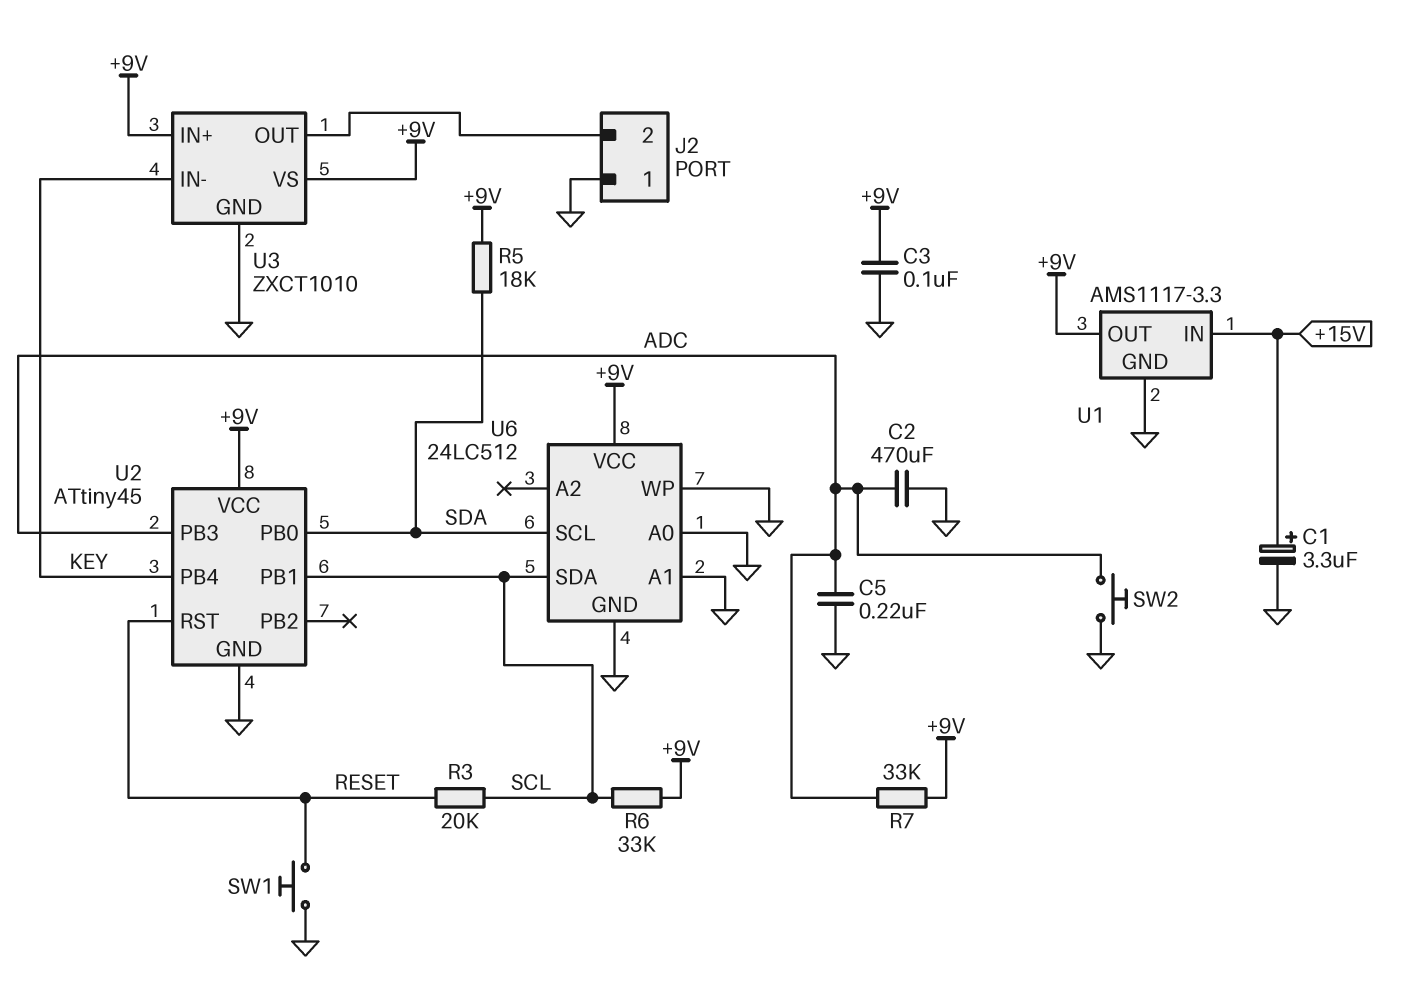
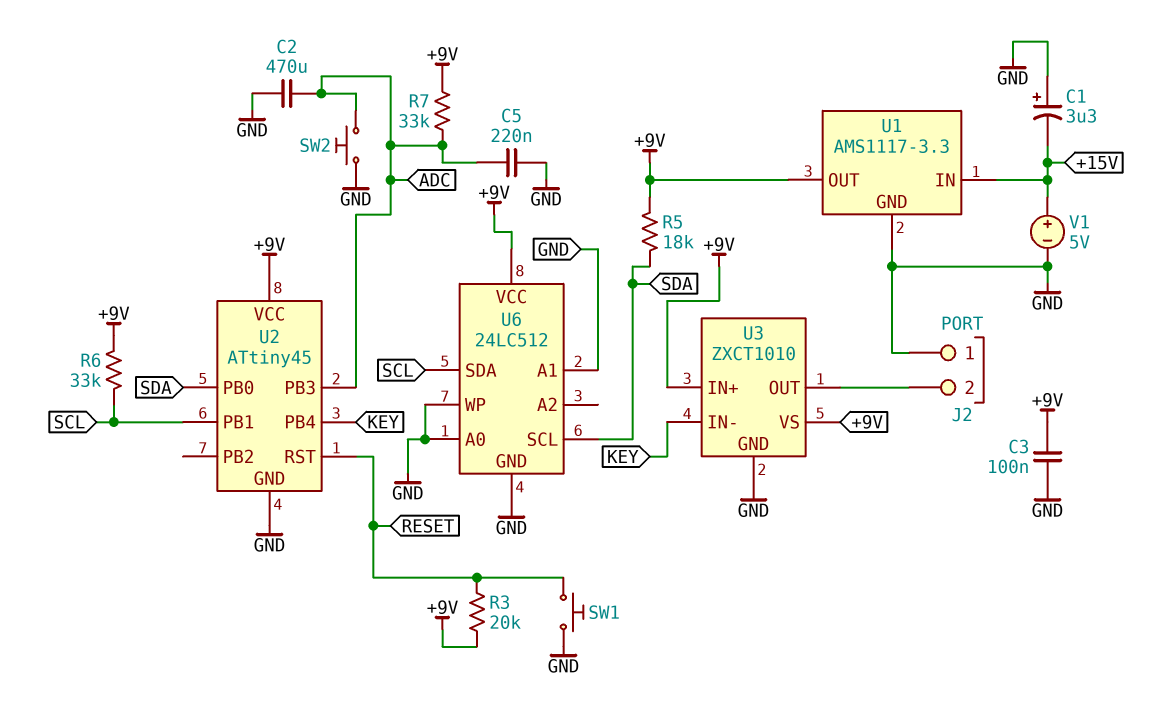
C1: 3.3uF (plus +15V, minus GND) -> 3.3uF (plus GND, minus +15V)
R3: 20k (RESET, SCL) -> 20k (+9V, RESET)
V1: none -> 5V (plus +15V, minus GND)

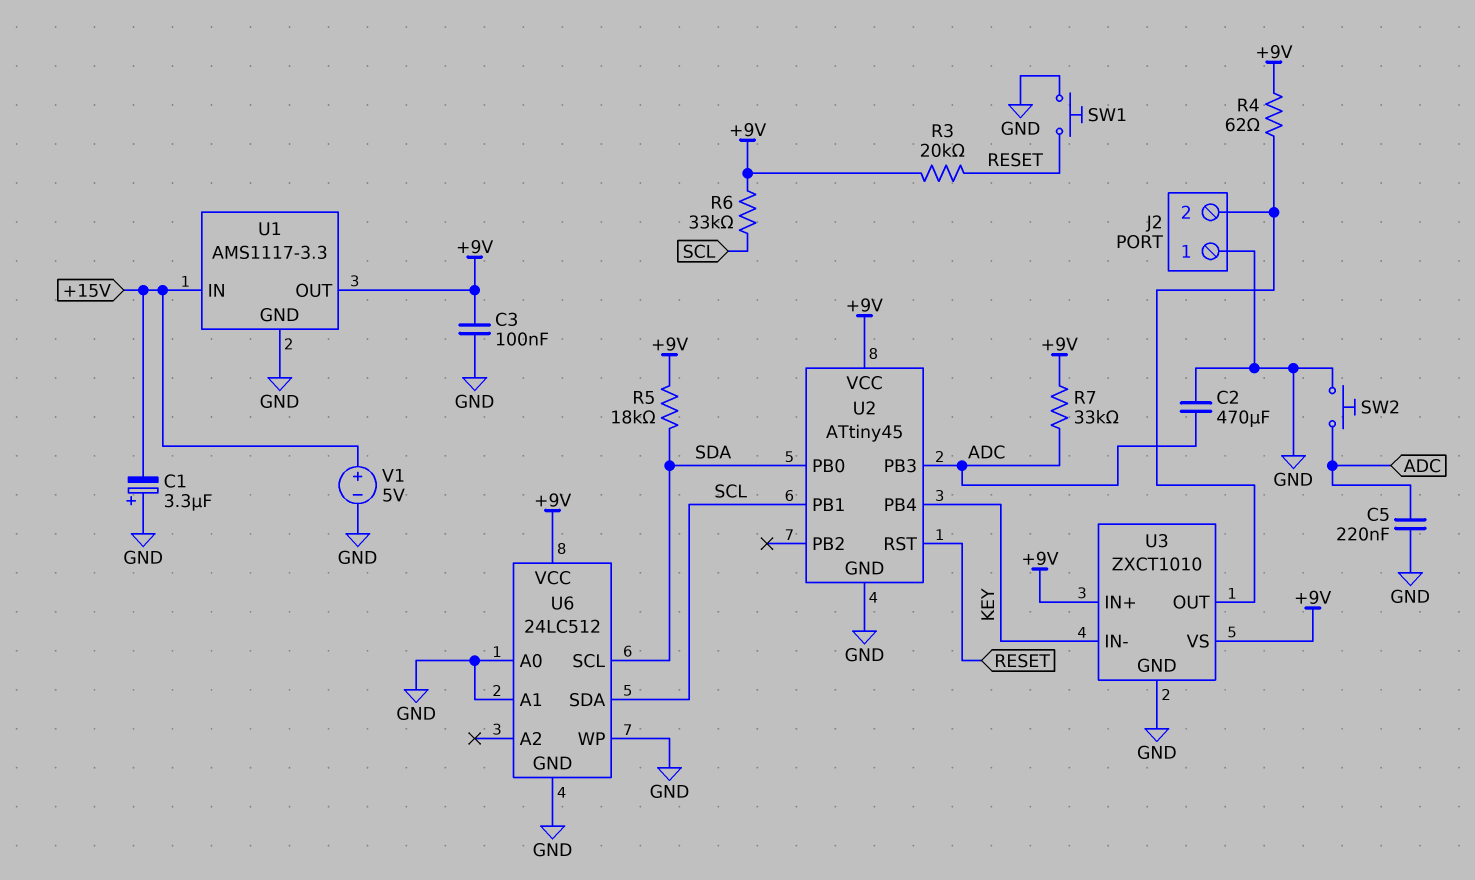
R4: none -> 62 (+9V, J2/2)

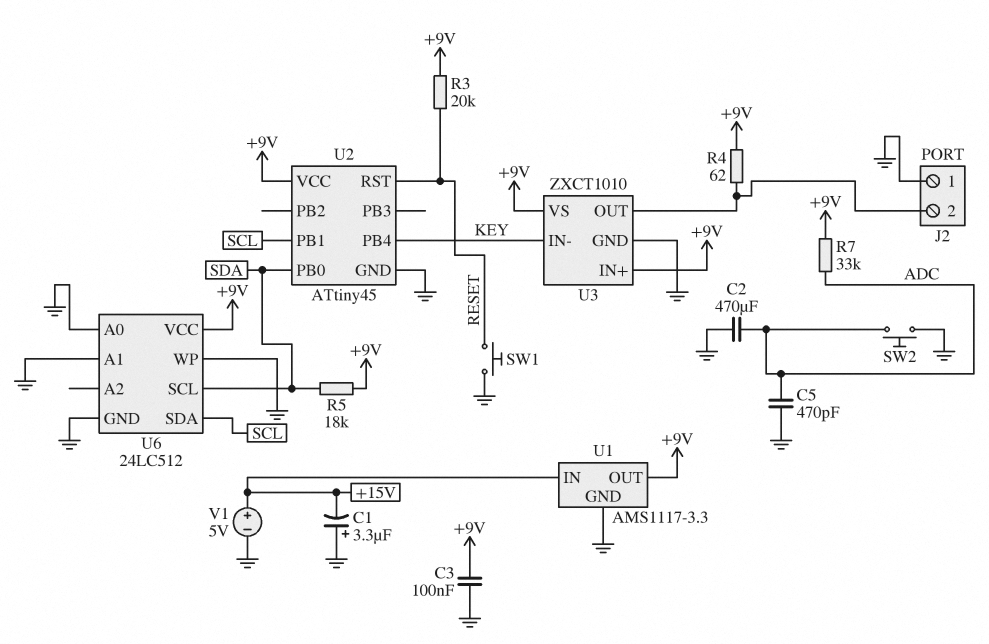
C5: 220nF (ADC, GND) -> 470pF (ADC, GND)
R6: 33k (+9V, SCL) -> none
U2 pin PB3: ADC -> none

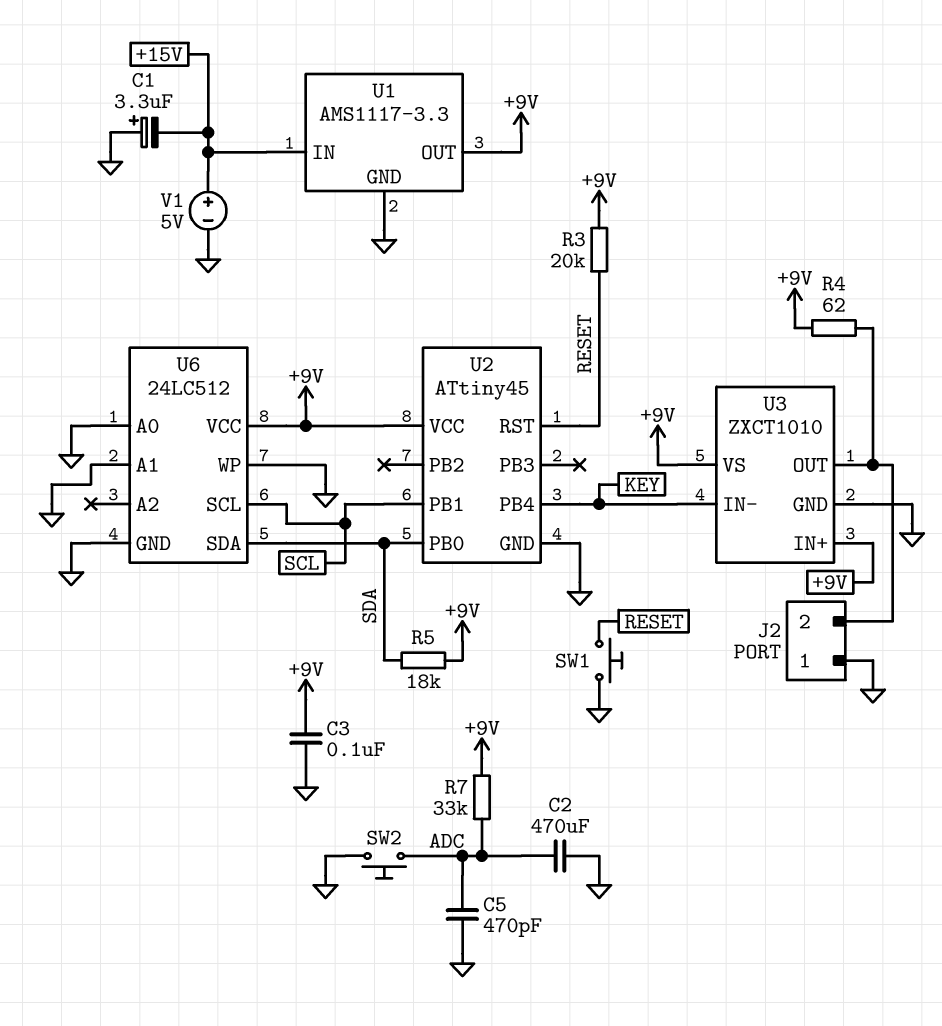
U6 pin SCL: SDA -> SCL
U6 pin SDA: SCL -> SDA

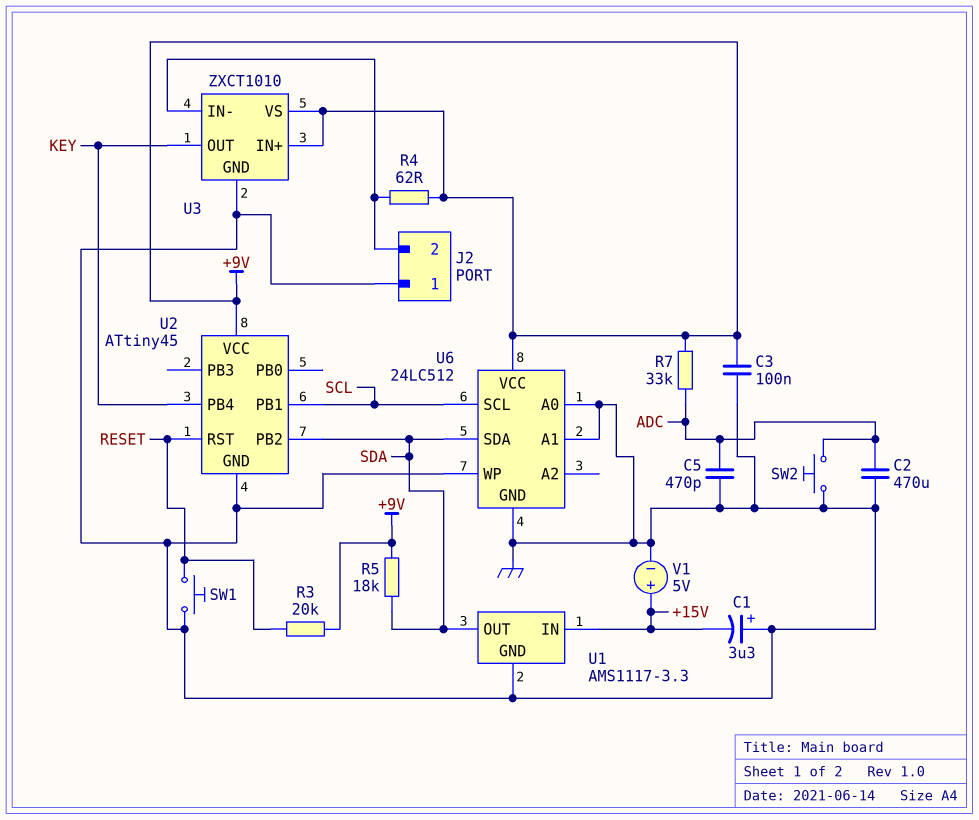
U1 pin OUT: +9V -> SDA
U2 pin PB0: SDA -> none
U2 pin PB2: none -> SDA
U3 pin IN-: KEY -> J2/2
U3 pin OUT: J2/2 -> KEY

